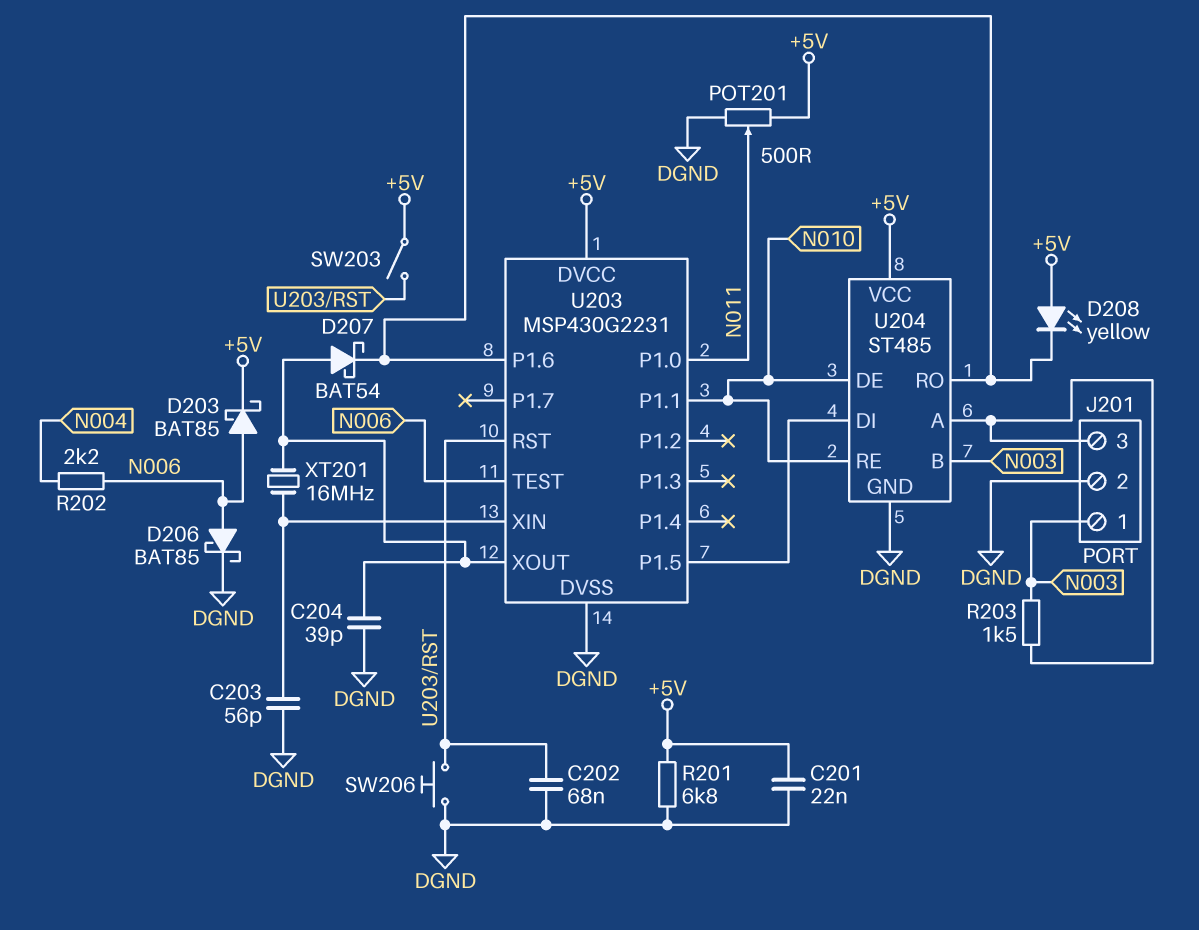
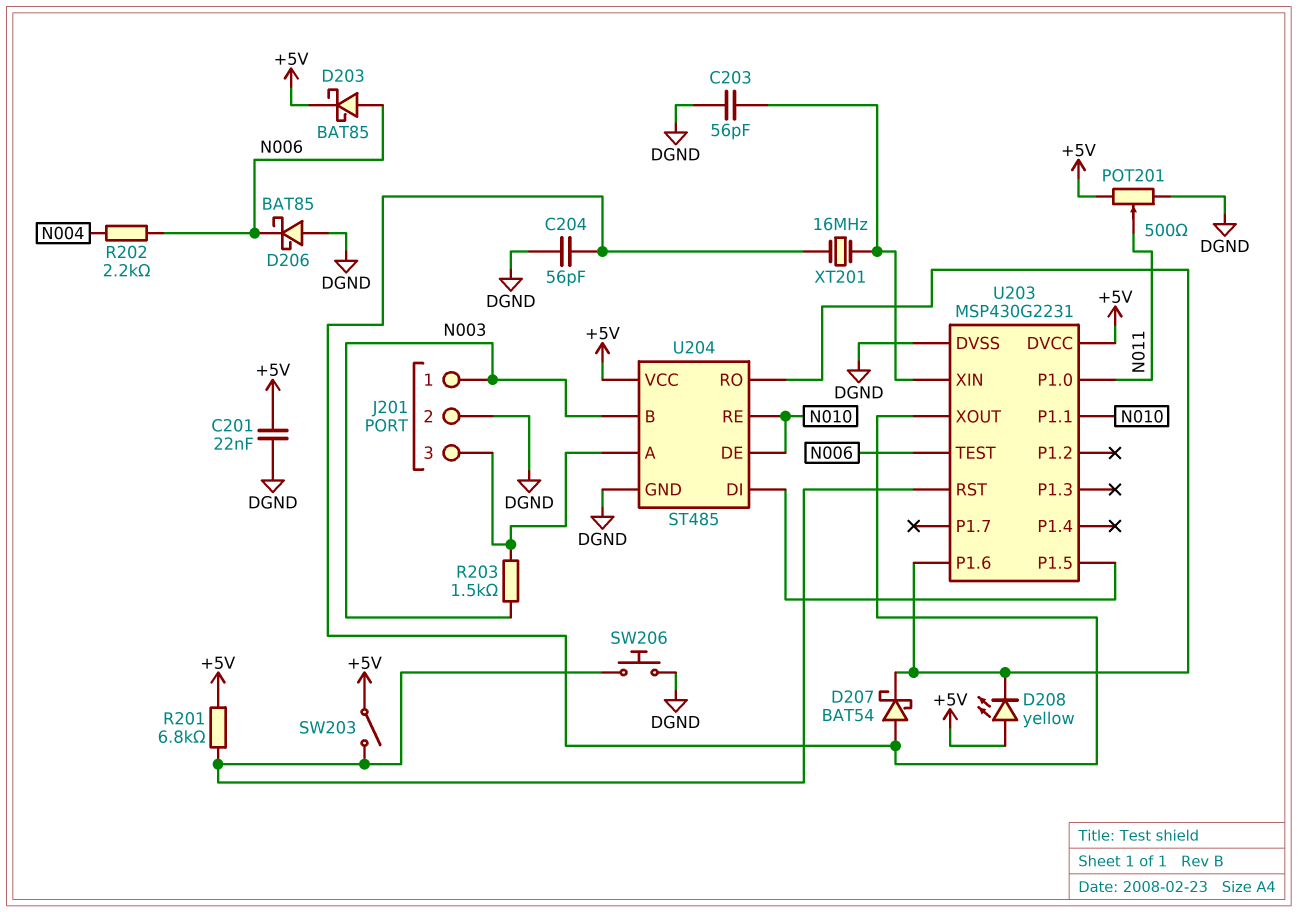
C202: 68nF (DGND, U203/RST) -> none
C204: 39pF (DGND, U203/XOUT) -> 56pF (DGND, U203/XOUT)
D206: schottky BAT85 (A N006, K DGND) -> schottky BAT85 (A DGND, K N006)
R201: 6.8k (+5V, DGND) -> 6.8k (+5V, U203/RST)

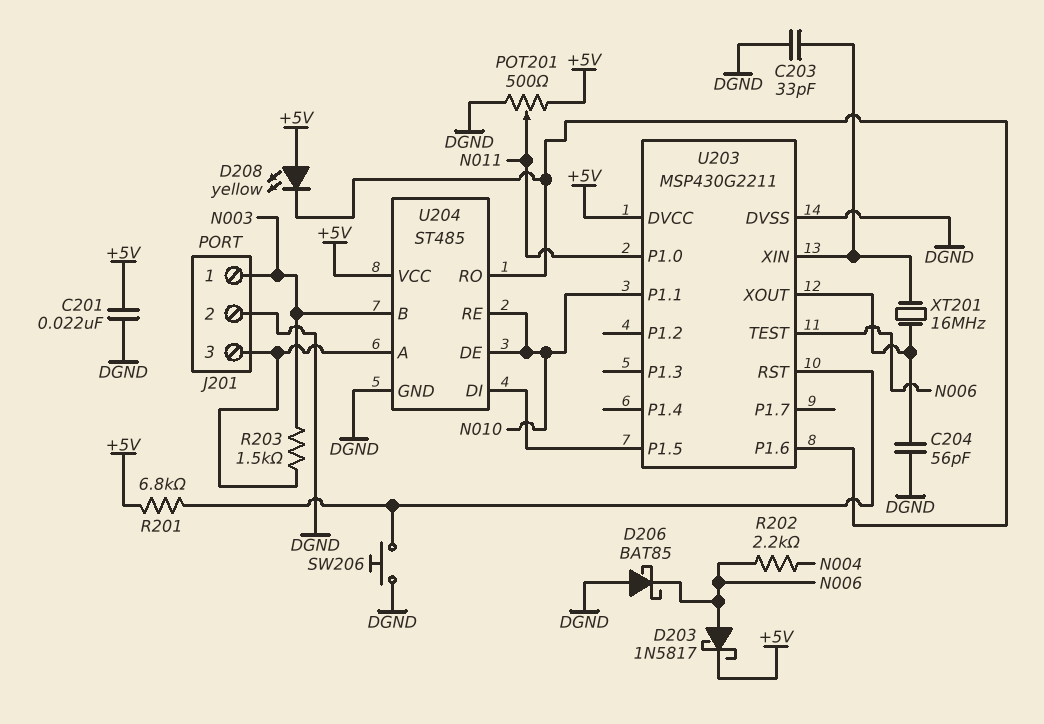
C203: 56pF (DGND, U203/XIN) -> 33pF (DGND, U203/XIN)
D203: schottky BAT85 (A N006, K +5V) -> schottky 1N5817 (A N006, K +5V)
D207: schottky BAT54 (A U203/XOUT, K U203/P1.6) -> none
SW203: switch (+5V, U203/RST) -> none
U203: MSP430G2231 -> MSP430G2211

